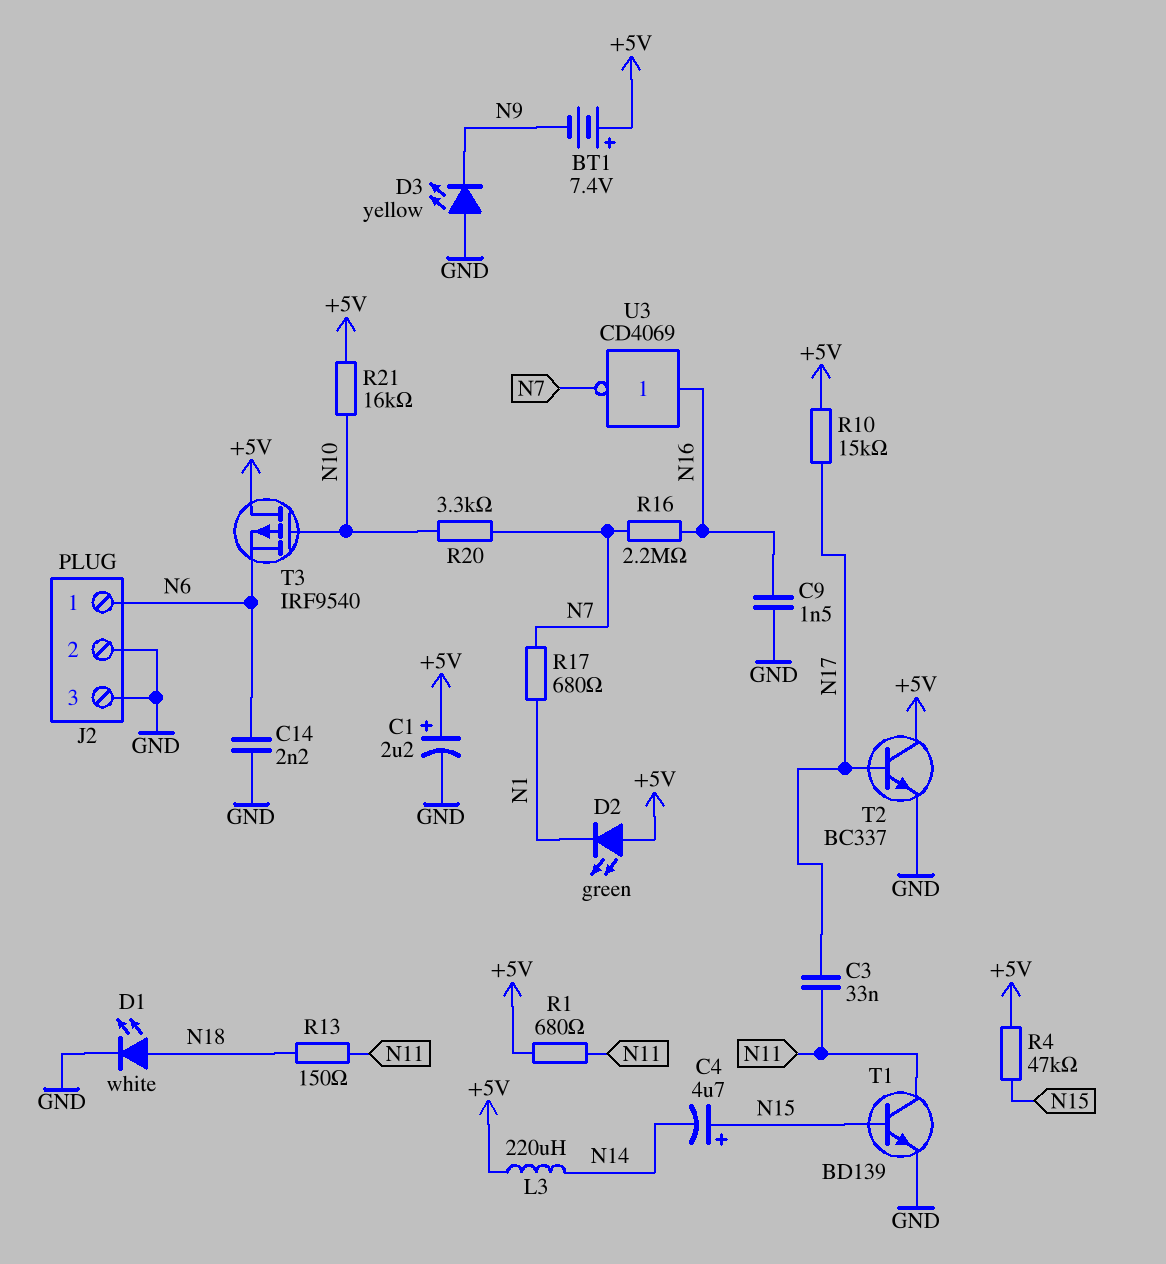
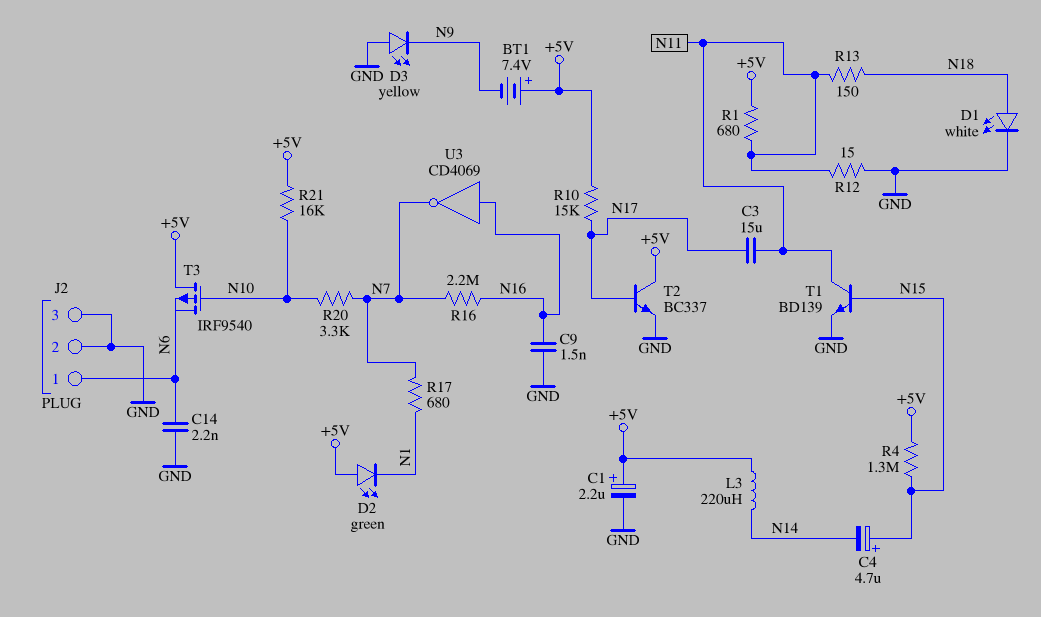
C3: 33nF (N11, N17) -> 15uF (N11, N17)
R4: 47k (+5V, N15) -> 1.3M (+5V, N15)
R12: none -> 15 (GND, N11)

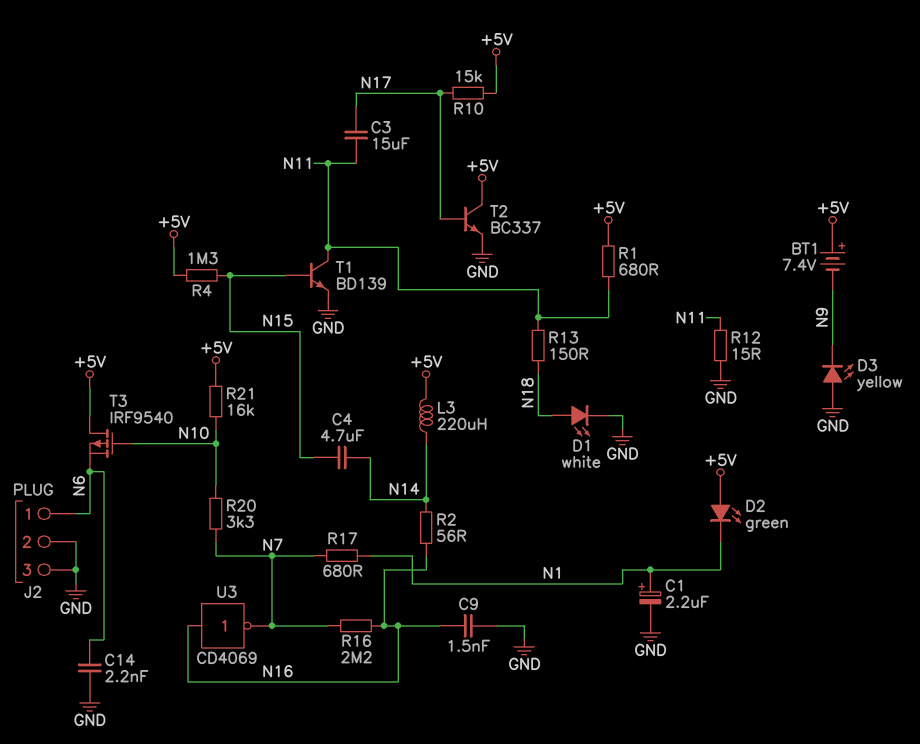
C1: 2.2uF (plus +5V, minus GND) -> 2.2uF (plus N1, minus GND)
C4: 4.7uF (plus N15, minus N14) -> 4.7uF (N14, N15)
R2: none -> 56 (N14, N16)

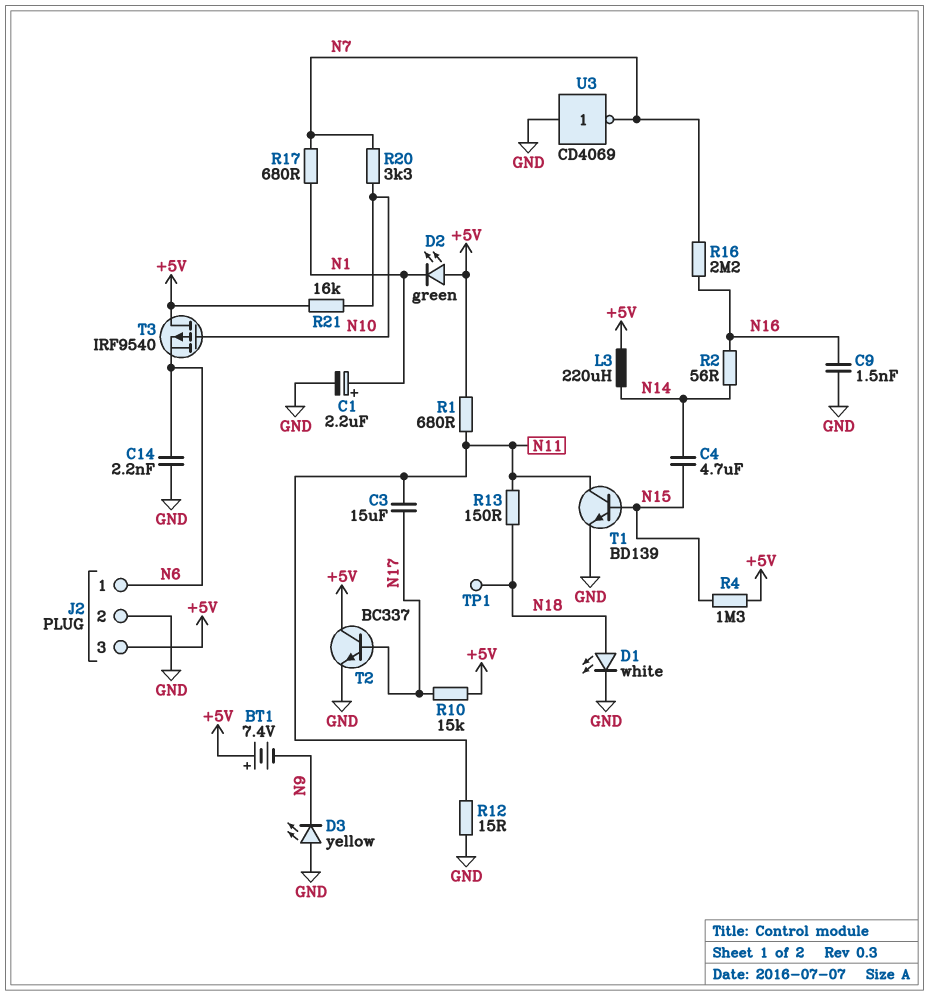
J2 pin 3: GND -> +5V
TP1: none -> test point (N18)
U3: NOT CD4069 (in N16, out N7) -> NOT CD4069 (in GND, out N7)

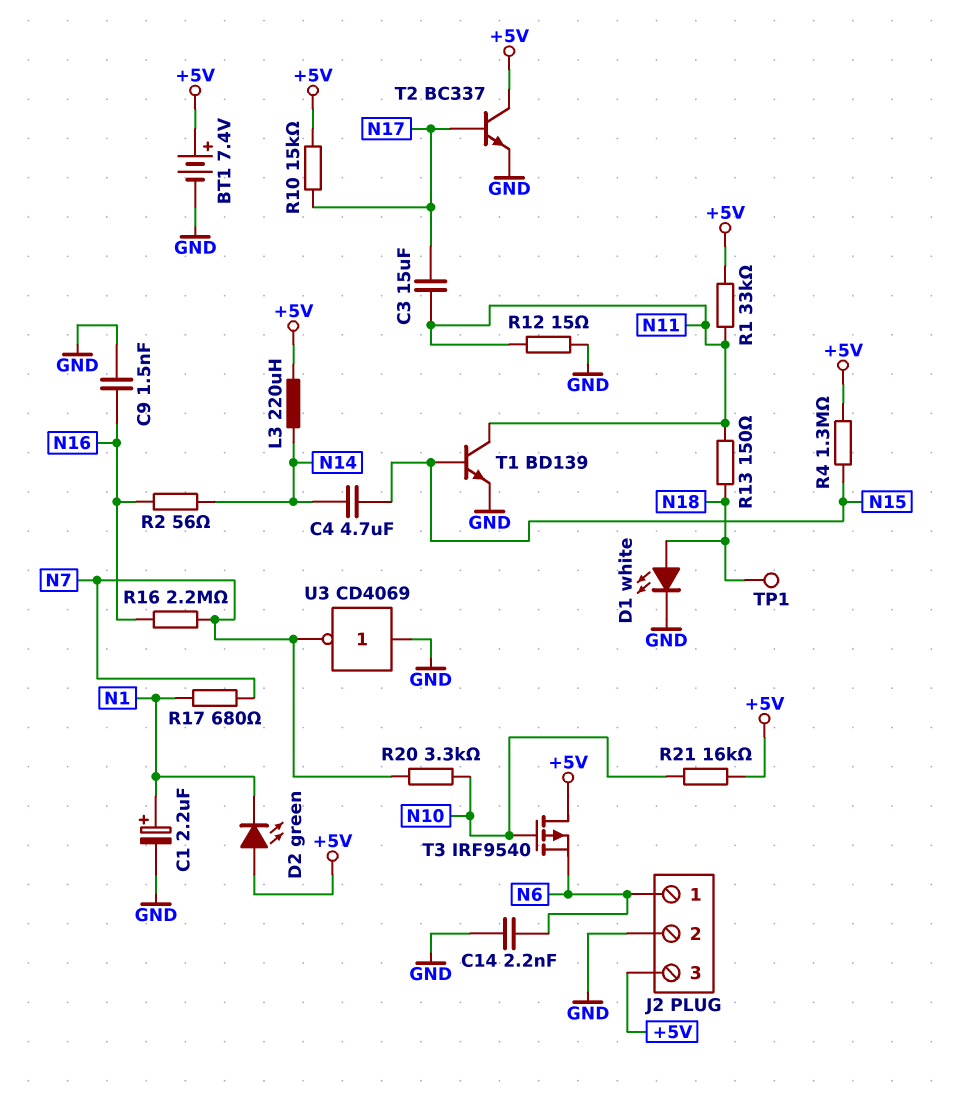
BT1: 7.4V (plus +5V, minus N9) -> 7.4V (plus +5V, minus GND)
D3: LED yellow (A GND, K N9) -> none
R1: 680 (+5V, N11) -> 33k (+5V, N11)

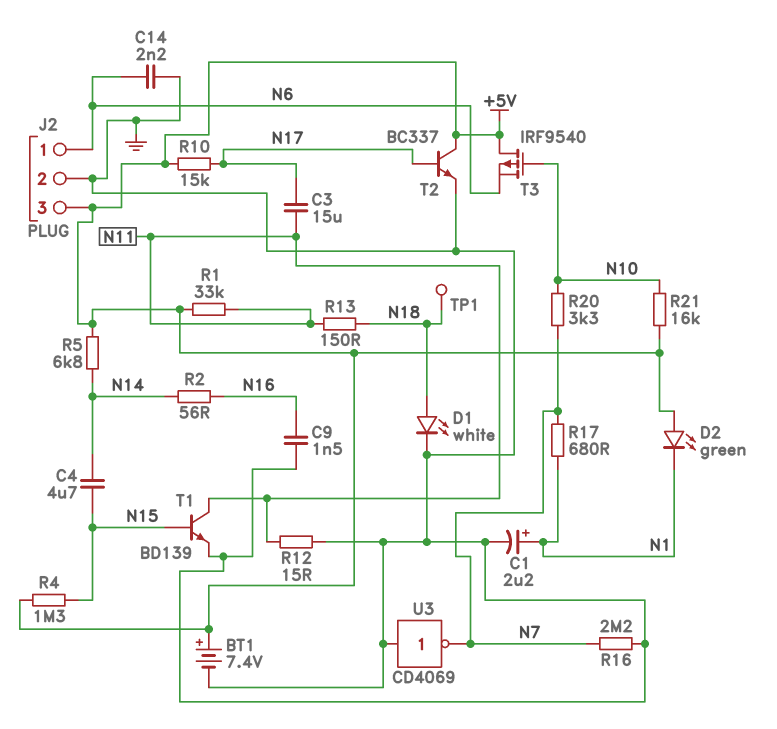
L3: 220uH (+5V, N14) -> none
R5: none -> 6.8k (+5V, N14)
R16: 2.2M (N7, N16) -> 2.2M (GND, N7)

